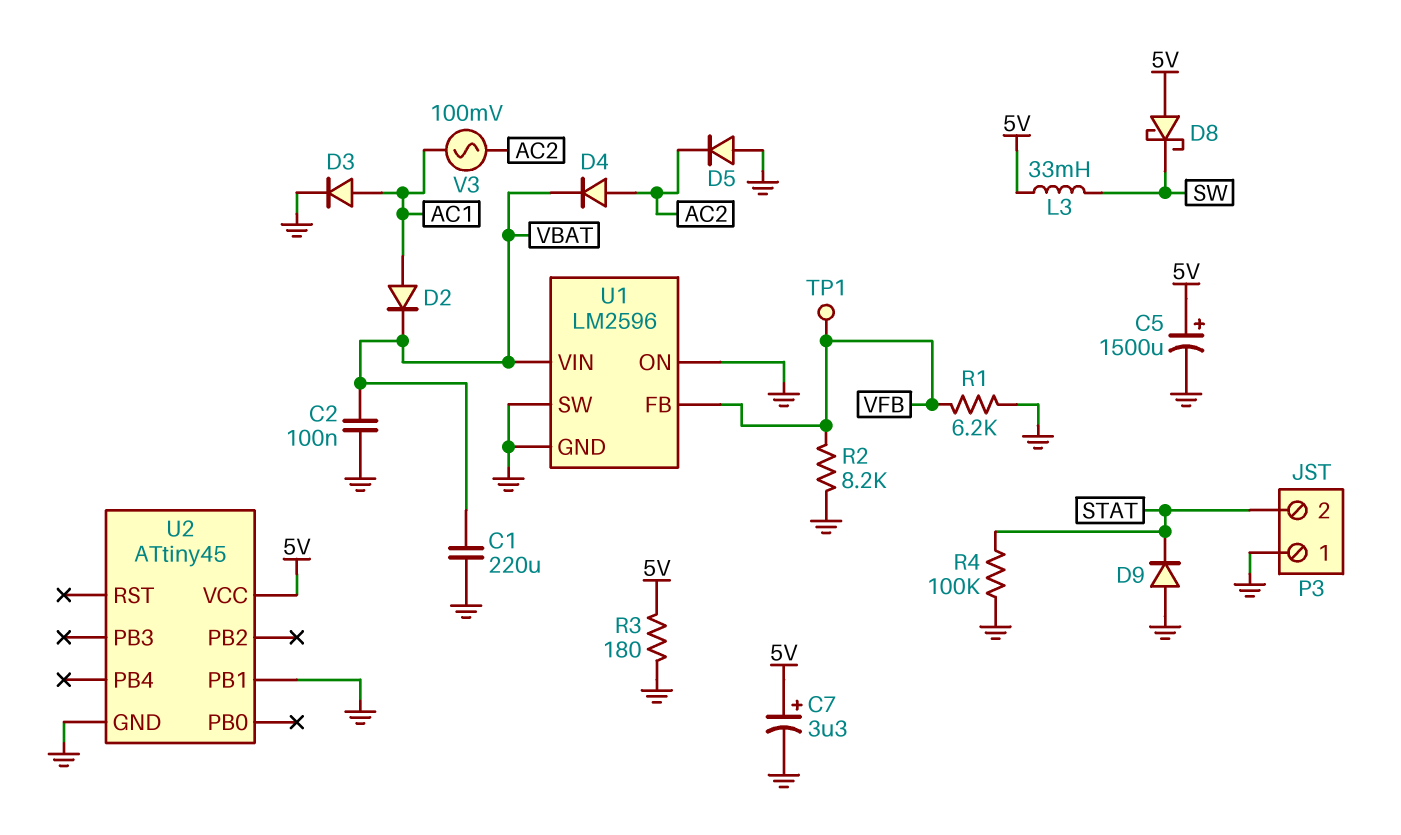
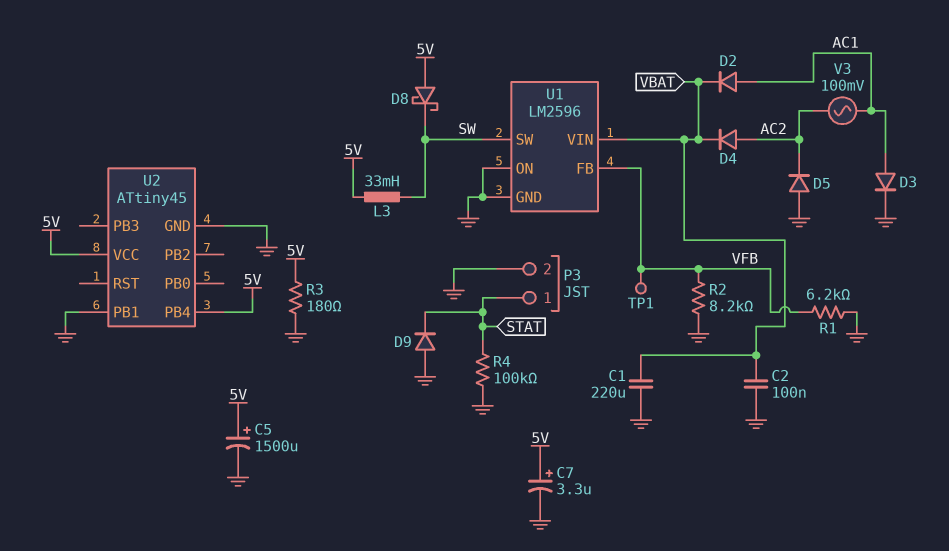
P3 pin 1: GND -> STAT
P3 pin 2: STAT -> GND
U1 pin SW: GND -> SW
U2 pin PB4: none -> 5V

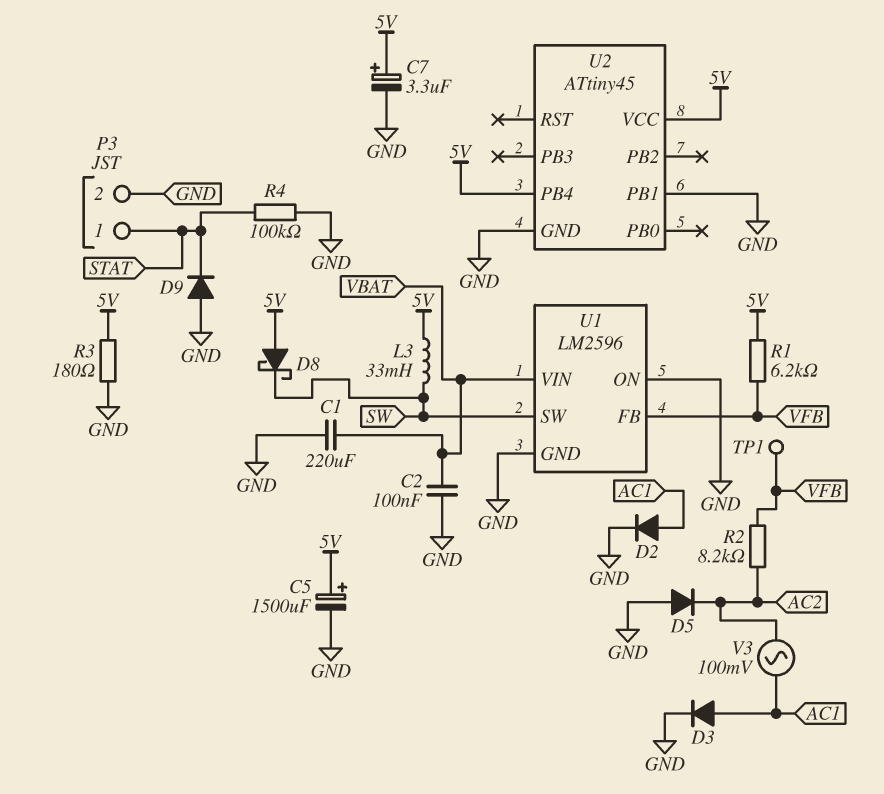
D2: diode (A AC1, K VBAT) -> diode (A AC1, K GND)
D4: diode (A AC2, K VBAT) -> none
R1: 6.2k (GND, VFB) -> 6.2k (5V, VFB)
R2: 8.2k (GND, VFB) -> 8.2k (AC2, VFB)

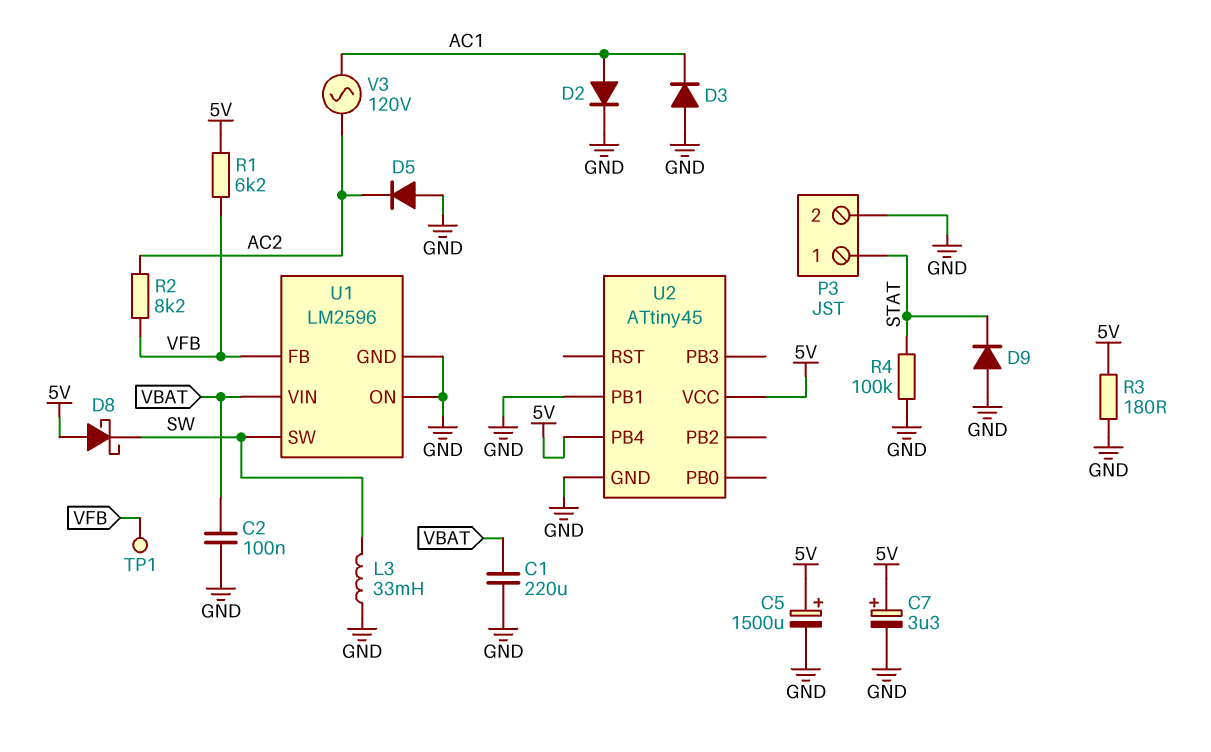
D3: diode (A AC1, K GND) -> diode (A GND, K AC1)
L3: 33mH (5V, SW) -> 33mH (GND, SW)
V3: AC 100mV (AC1, AC2) -> AC 120V (AC1, AC2)

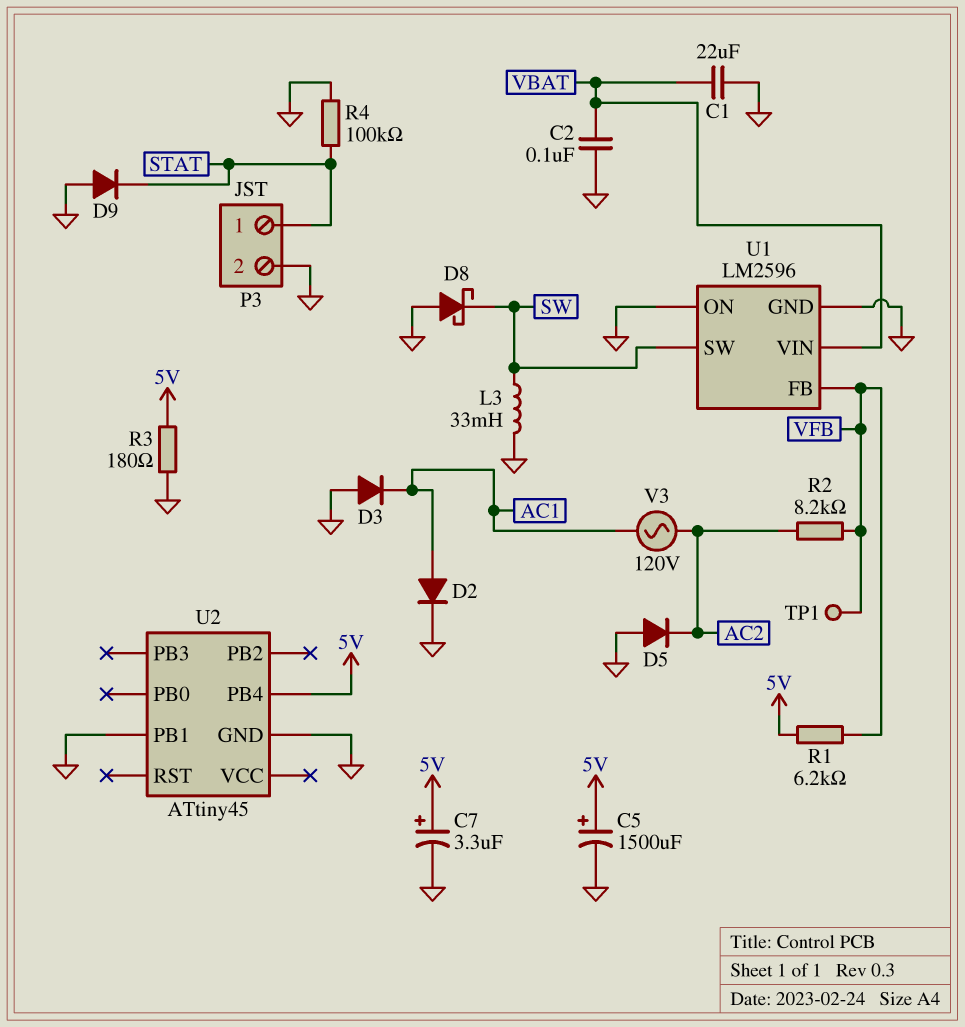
C1: 220uF (GND, VBAT) -> 22uF (GND, VBAT)
D8: schottky (A 5V, K SW) -> schottky (A GND, K SW)
U2 pin VCC: 5V -> none

